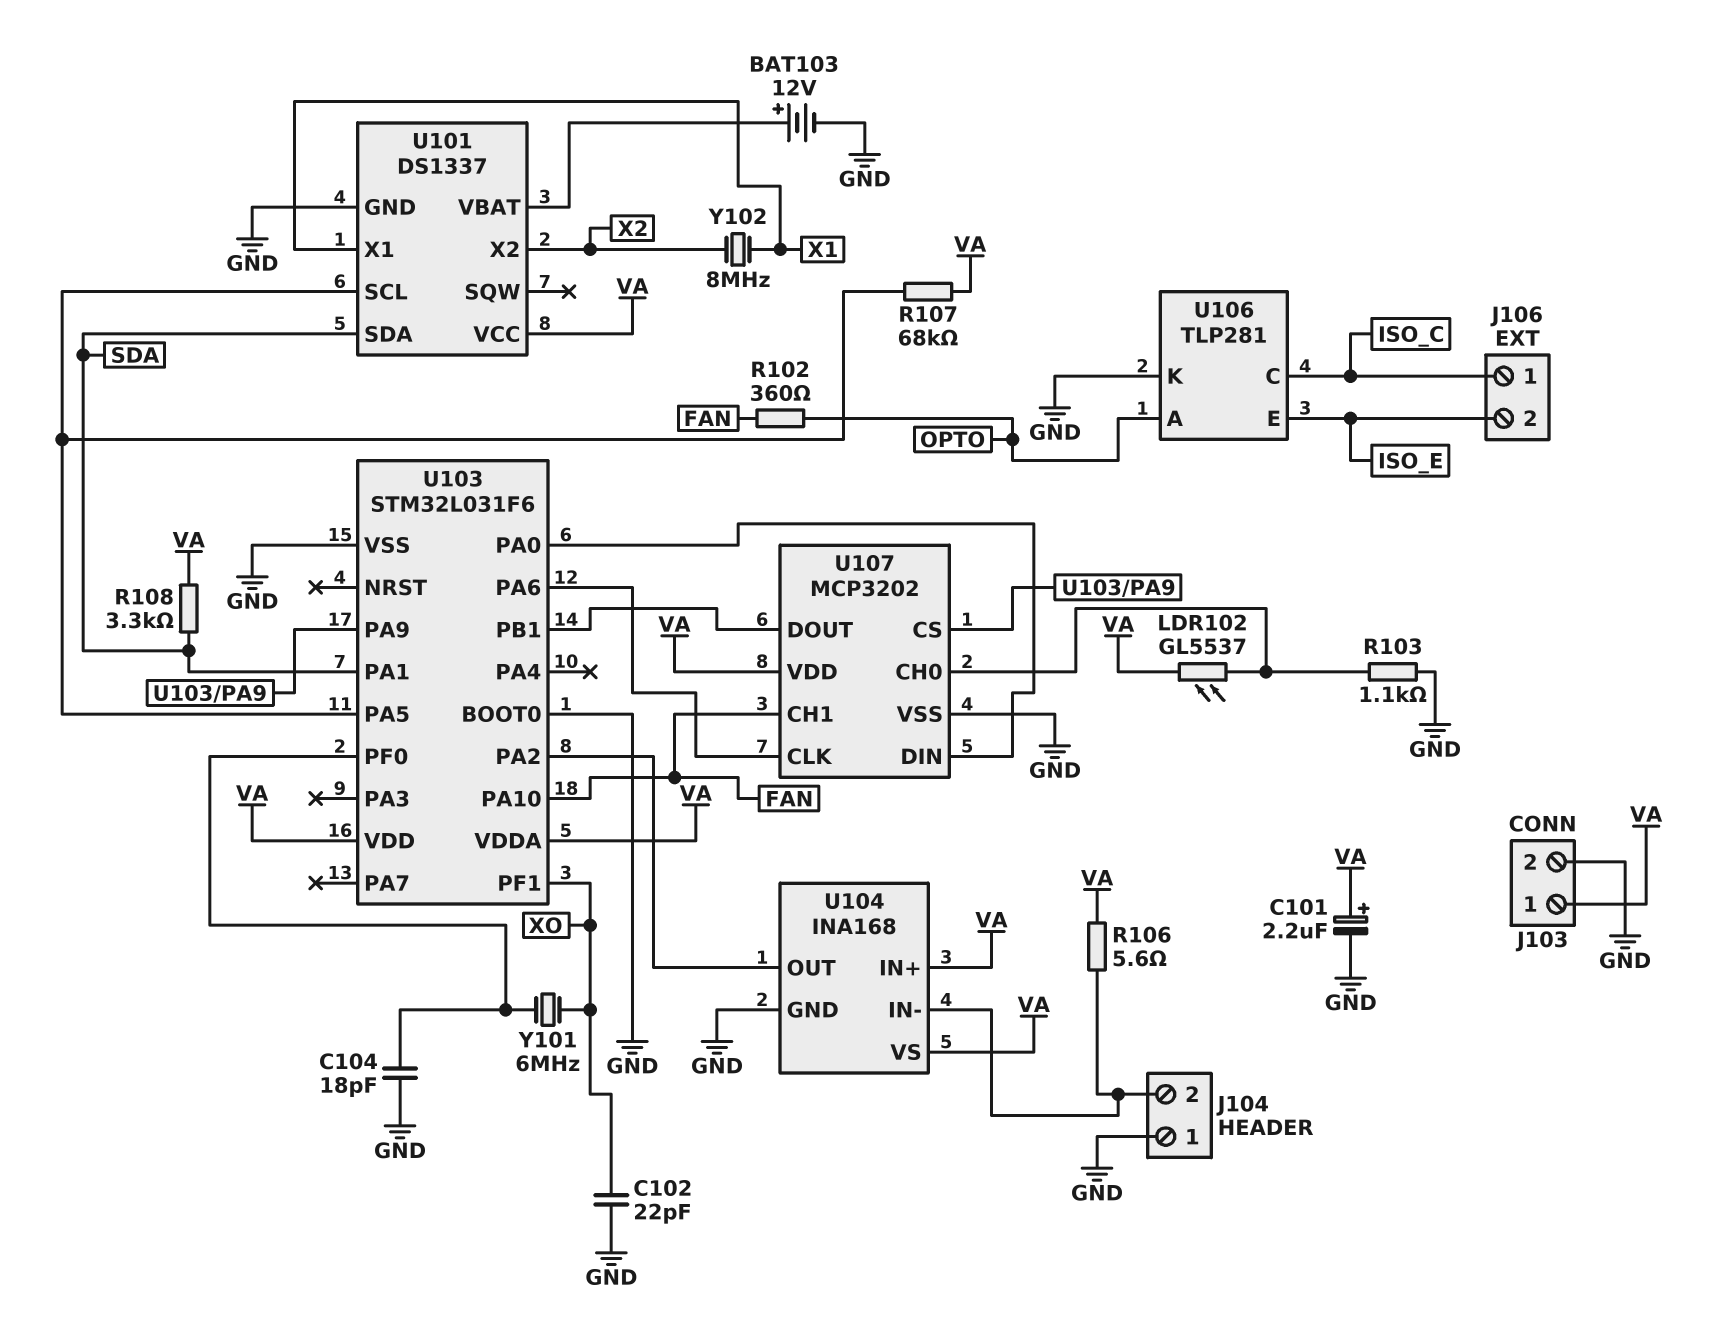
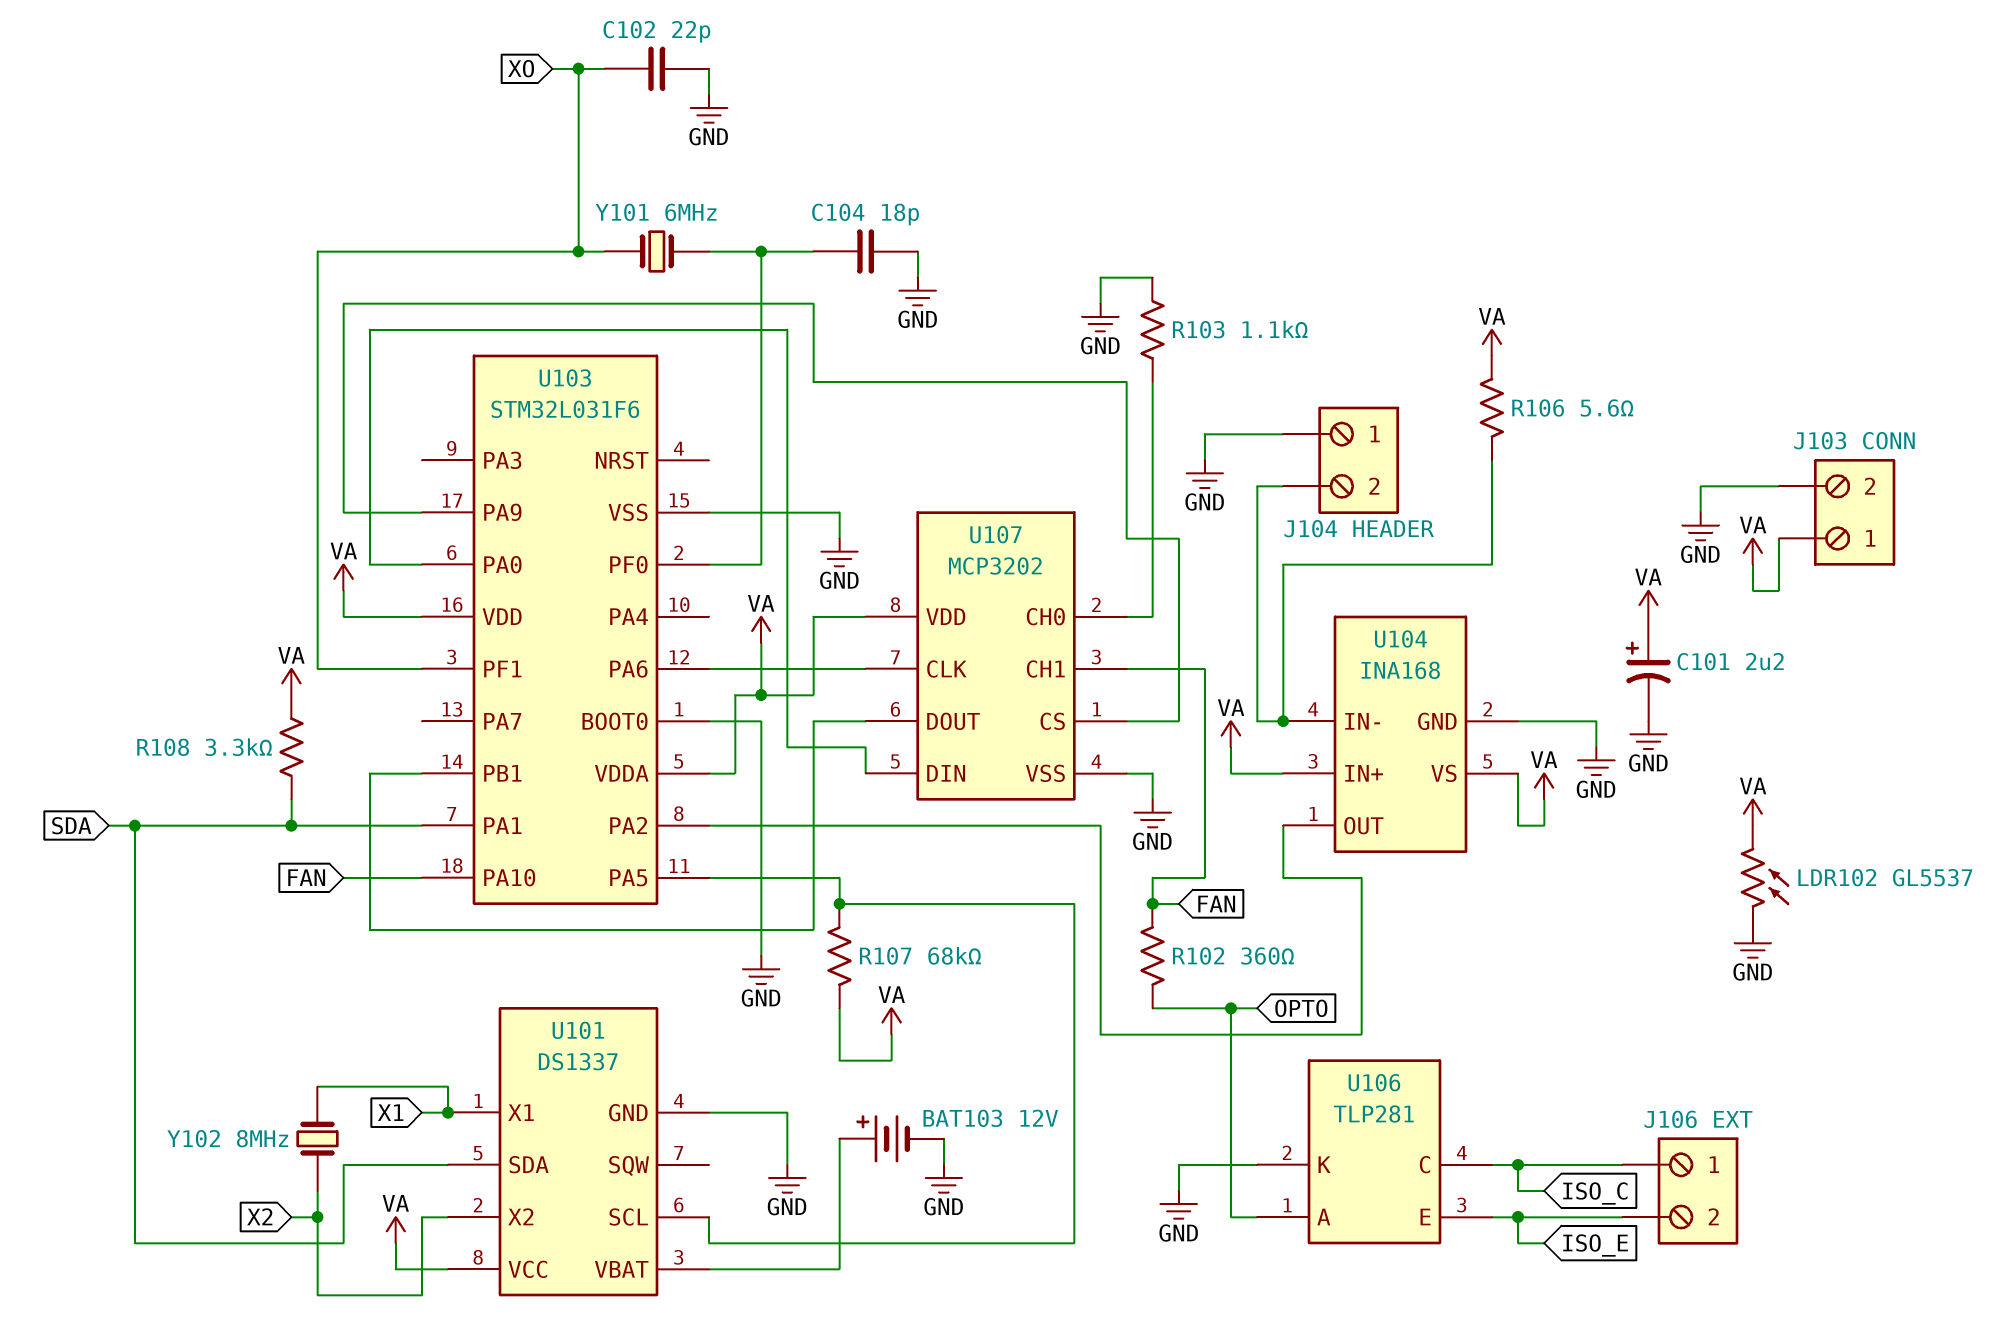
LDR102: GL5537 (U107/CH0, VA) -> GL5537 (GND, VA)

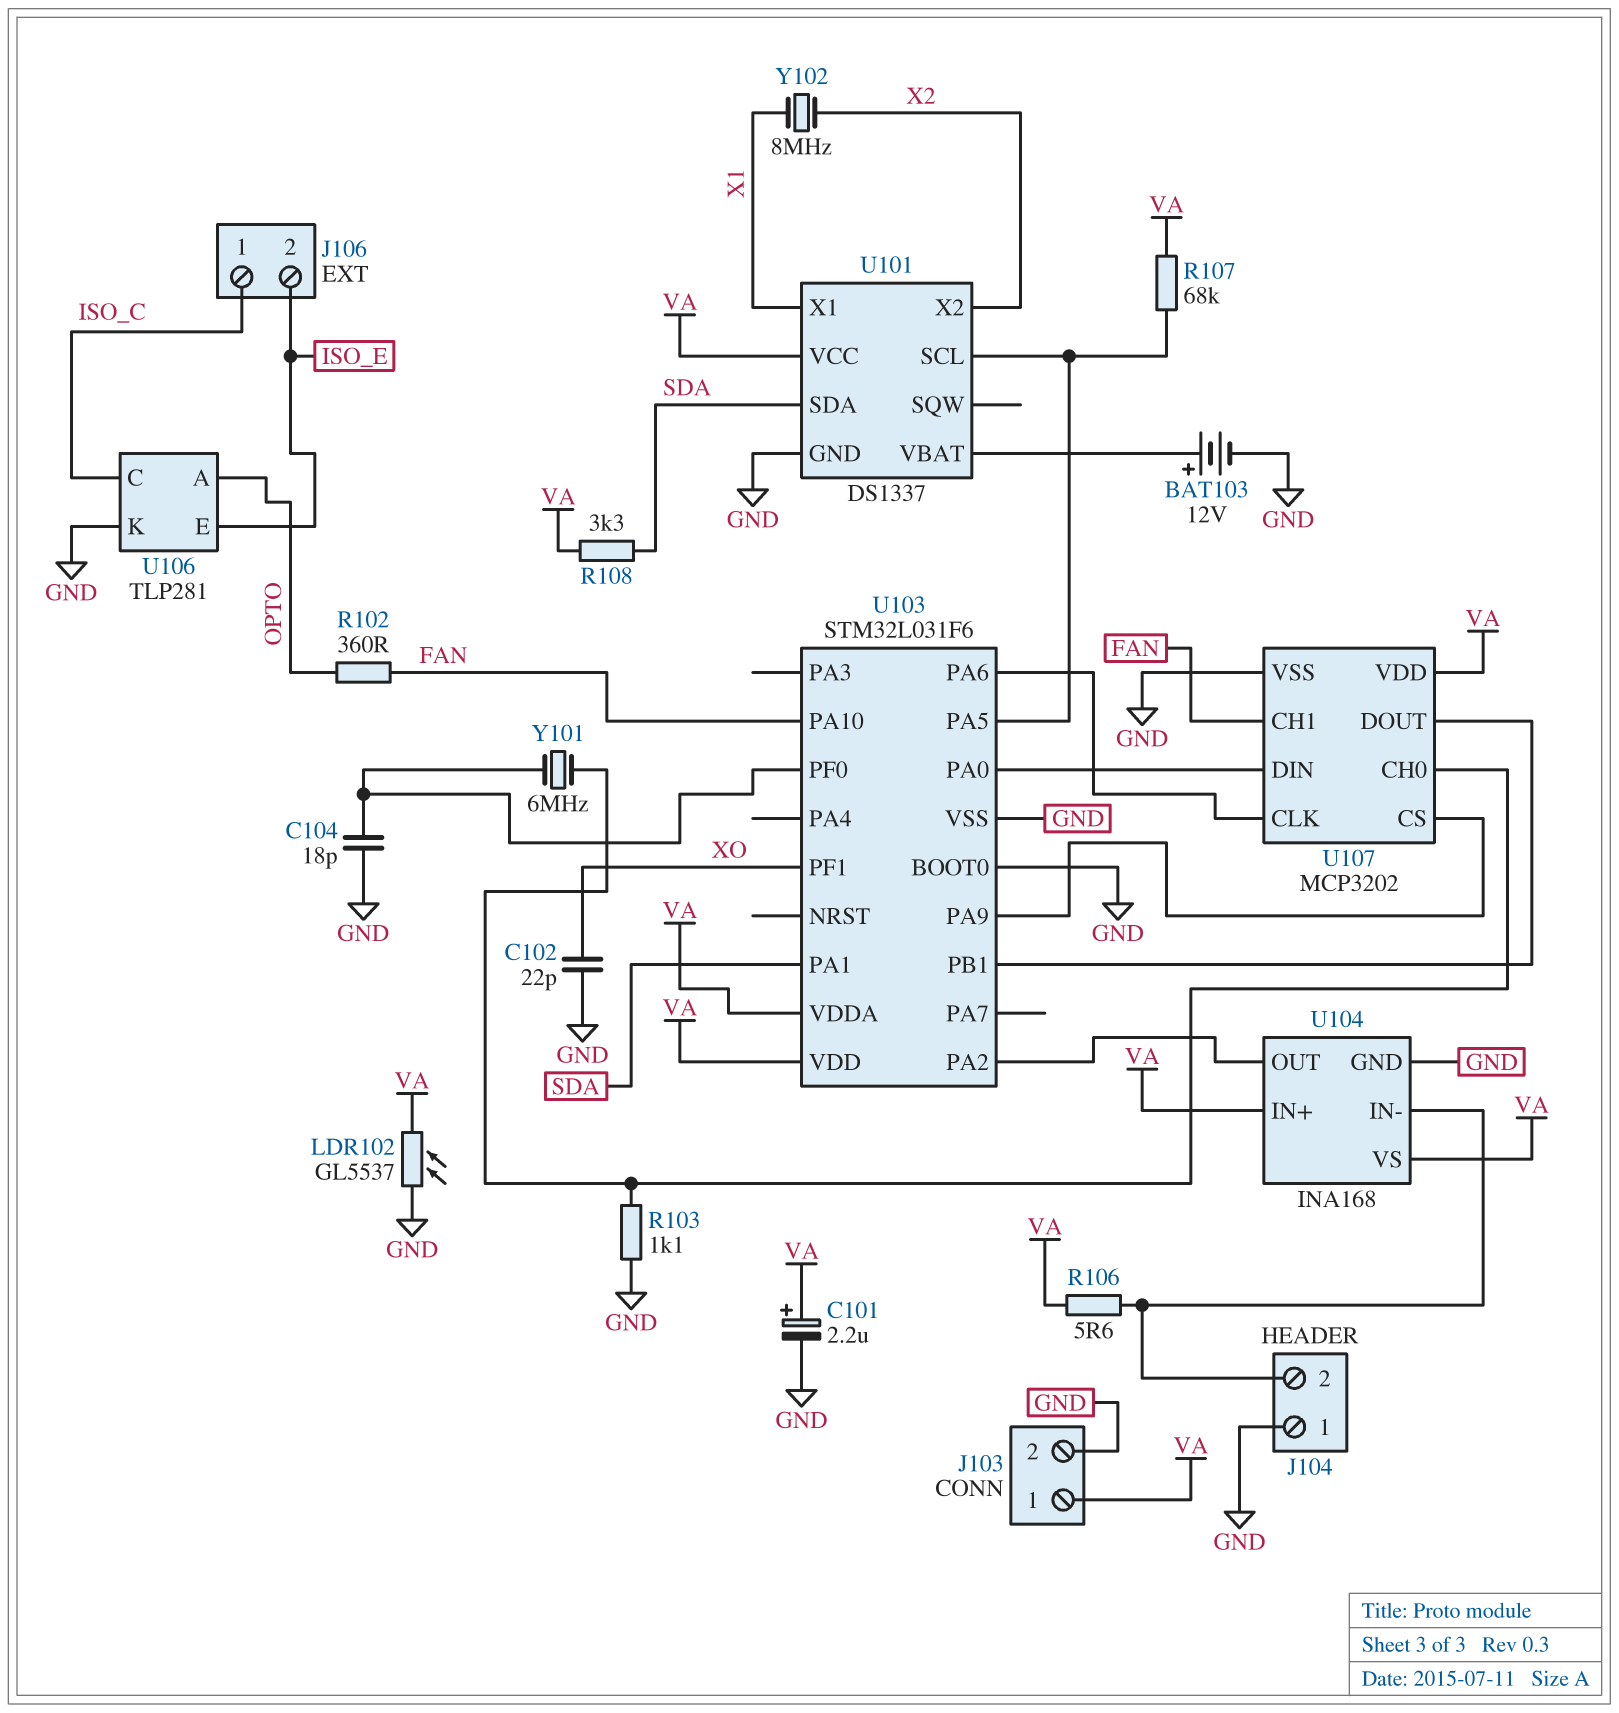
Y101: 6MHz (U103/PF0, XO) -> 6MHz (U103/PF0, U107/CH0)

